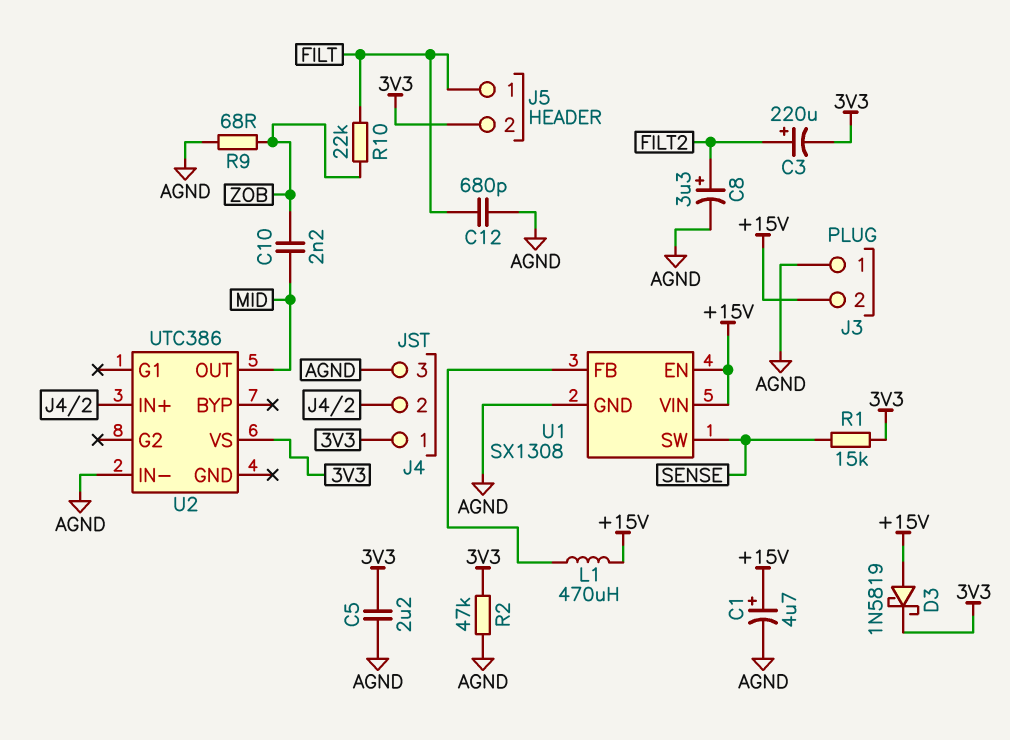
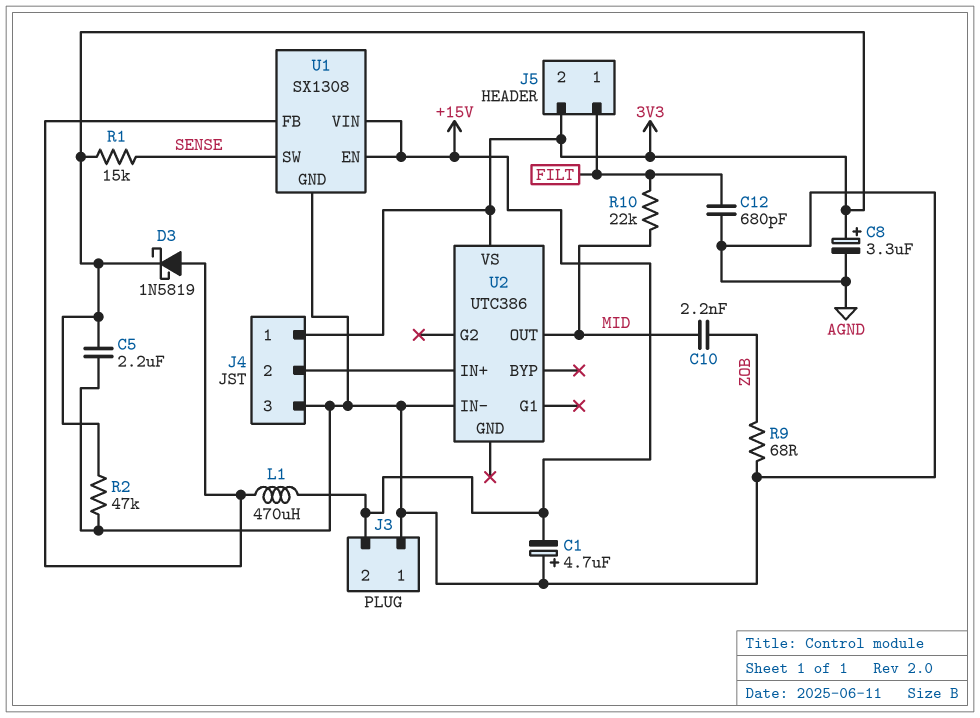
C1: 4.7uF (plus +15V, minus AGND) -> 4.7uF (plus AGND, minus +15V)
C3: 220uF (plus FILT2, minus 3V3) -> none
C8: 3.3uF (plus FILT2, minus AGND) -> 3.3uF (plus 3V3, minus AGND)
D3: schottky 1N5819 (A +15V, K 3V3) -> schottky 1N5819 (A U1/FB, K 3V3)
R10: 22k (FILT, ZOB) -> 22k (FILT, MID)

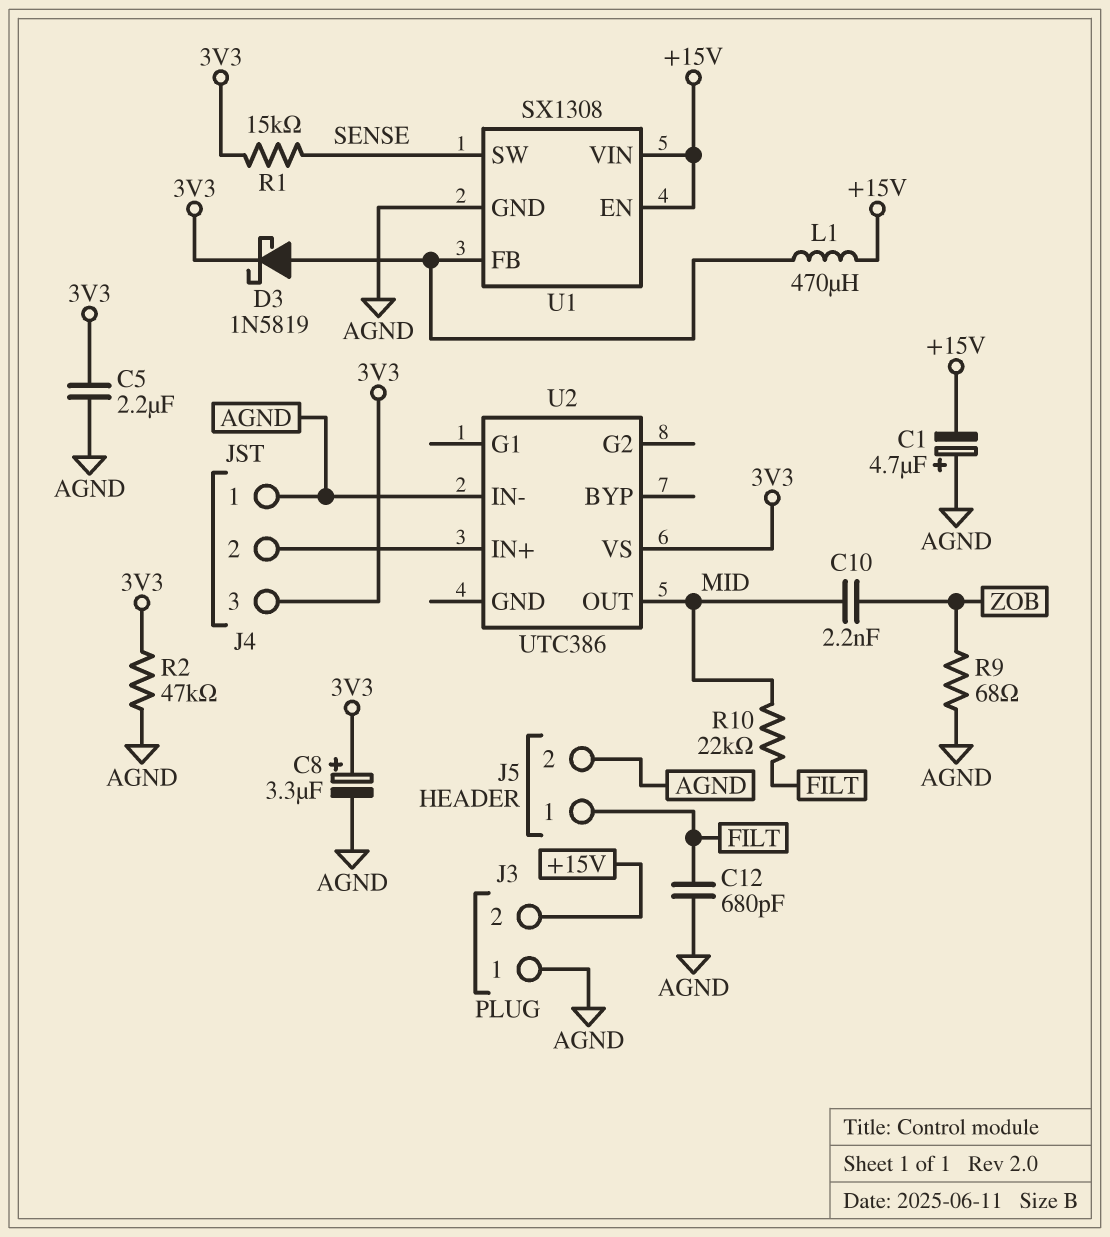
J4 pin 1: 3V3 -> AGND
J4 pin 3: AGND -> 3V3
J5 pin 2: 3V3 -> AGND

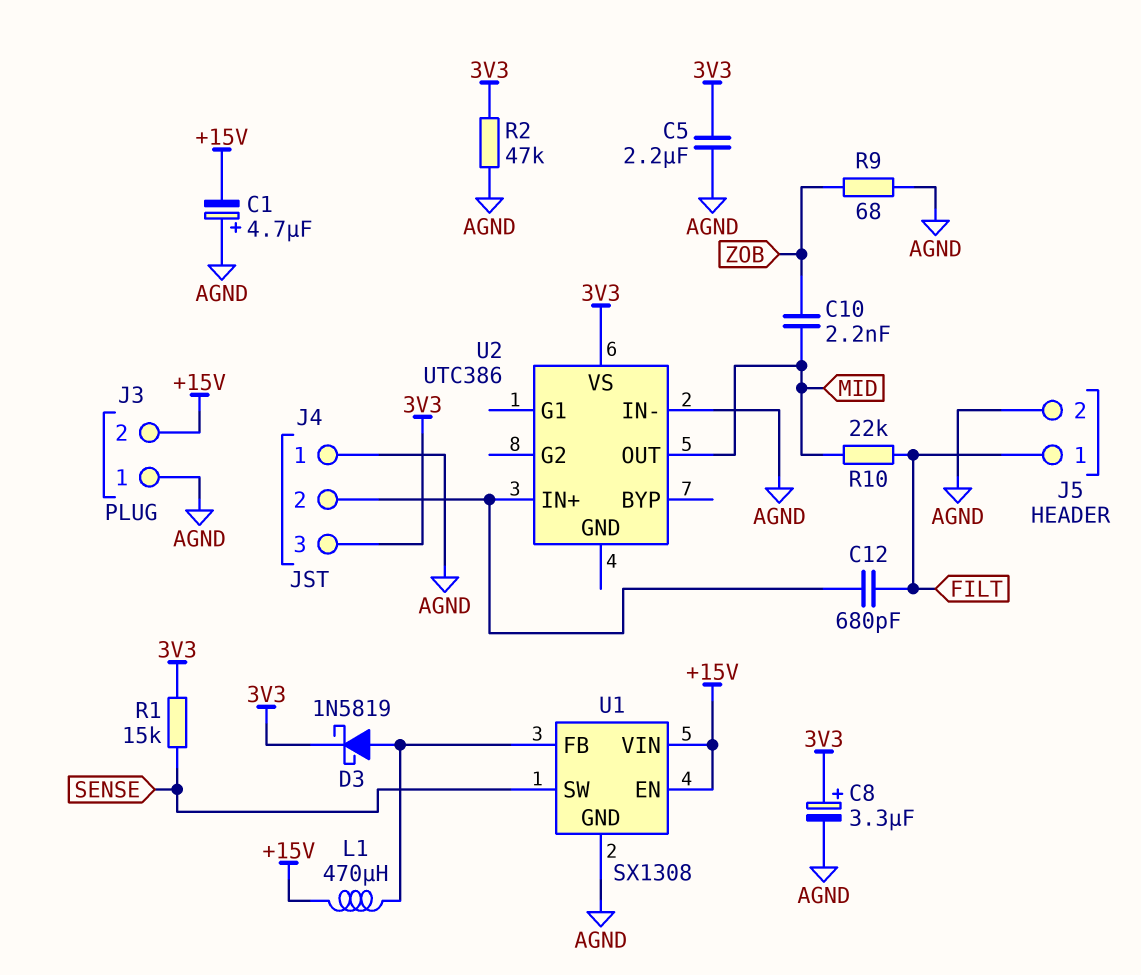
C12: 680pF (AGND, FILT) -> 680pF (FILT, J4/2)

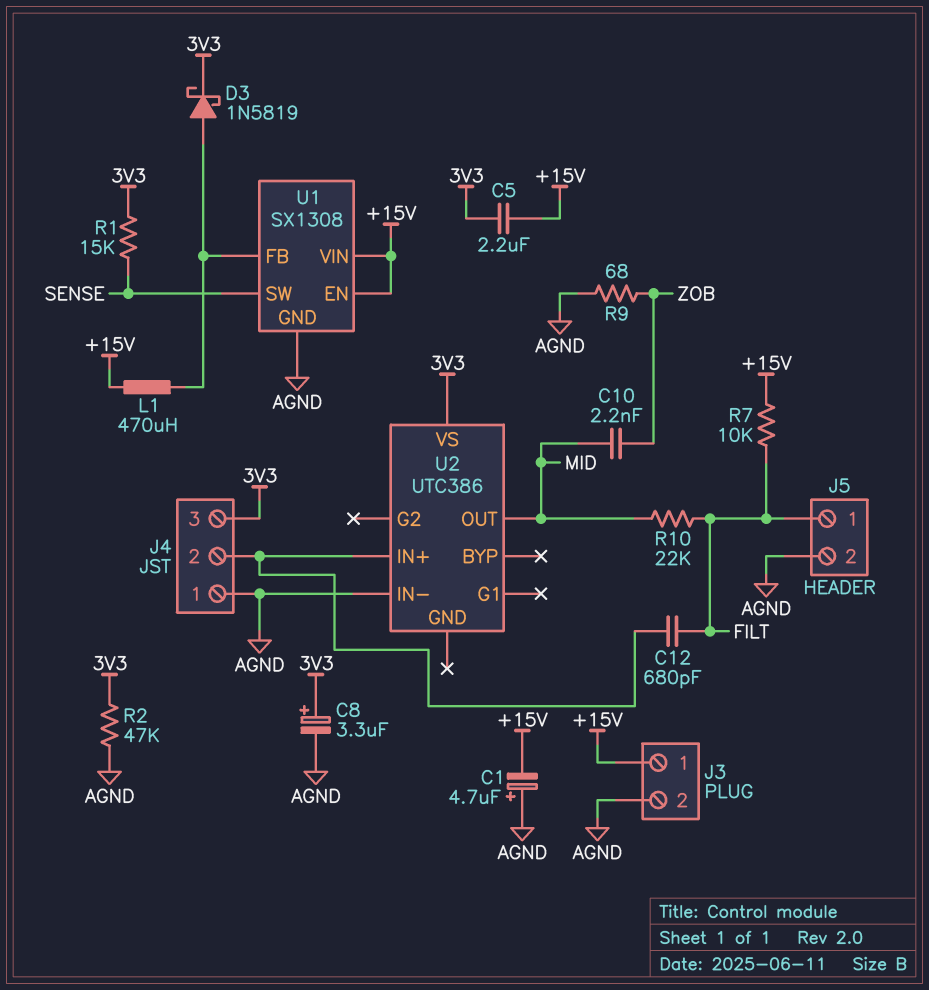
C5: 2.2uF (3V3, AGND) -> 2.2uF (+15V, 3V3)
J3 pin 1: AGND -> +15V
J3 pin 2: +15V -> AGND
R7: none -> 10k (+15V, FILT)

